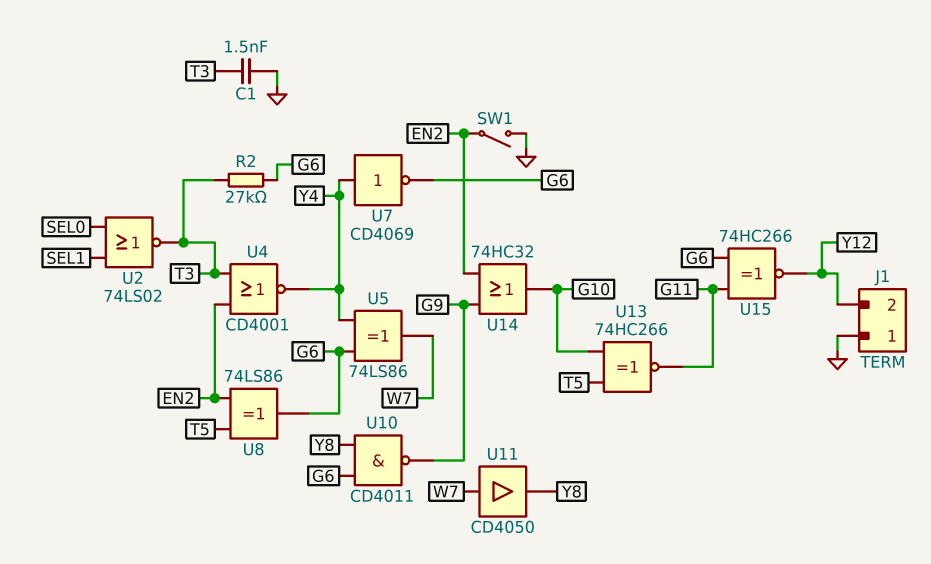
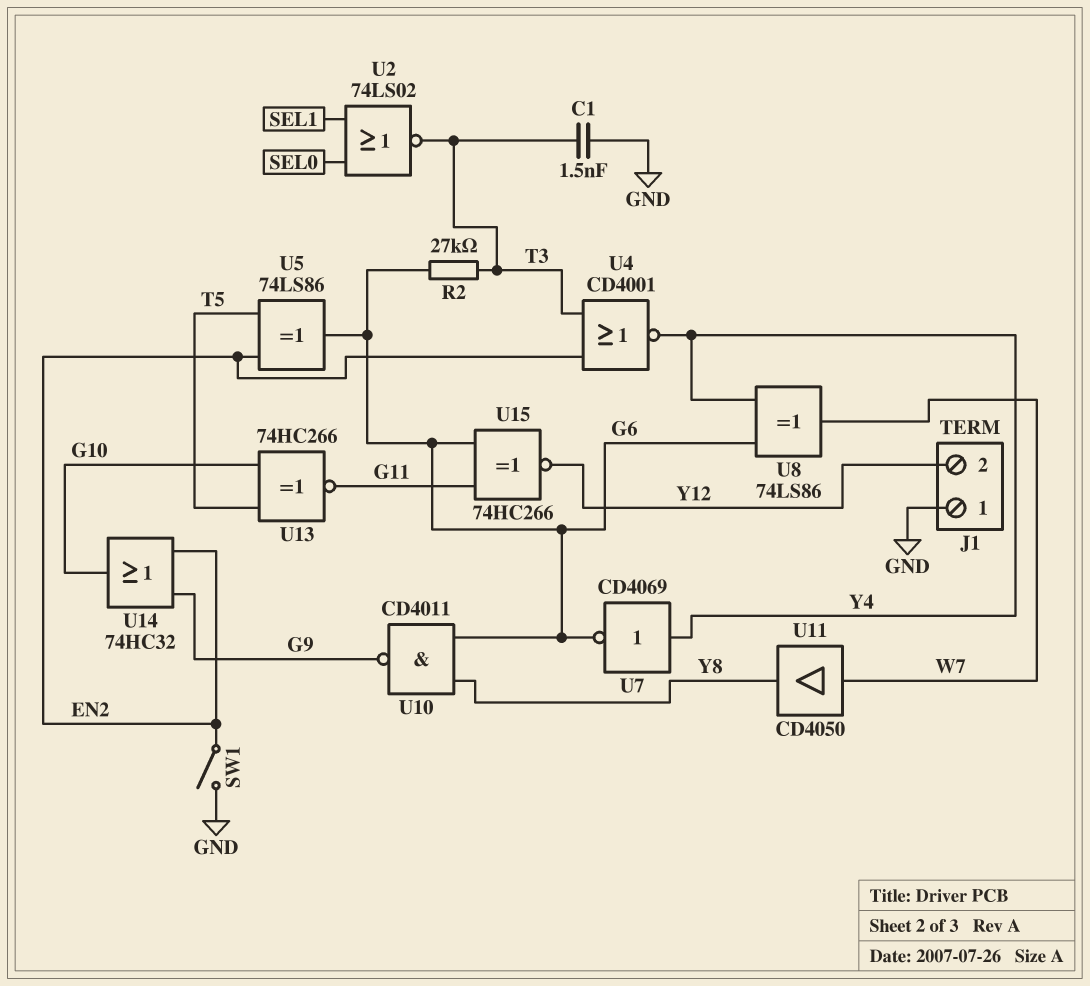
U5: XOR 74LS86 (in G6, in Y4, out W7) -> XOR 74LS86 (in EN2, in T5, out G6)
U8: XOR 74LS86 (in EN2, in T5, out G6) -> XOR 74LS86 (in G6, in Y4, out W7)

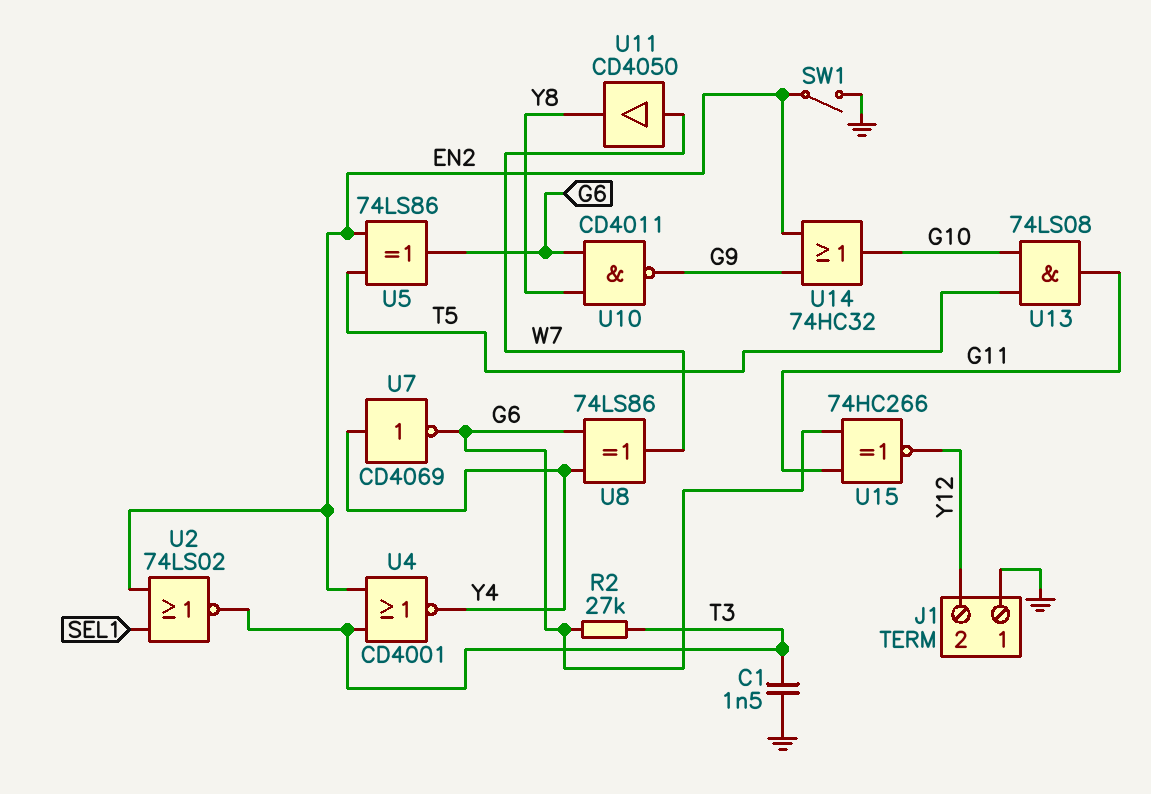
U2: NOR 74LS02 (in SEL0, in SEL1, out T3) -> NOR 74LS02 (in EN2, in SEL1, out T3)
U13: XNOR 74HC266 (in G10, in T5, out G11) -> AND 74LS08 (in G10, in T5, out G11)

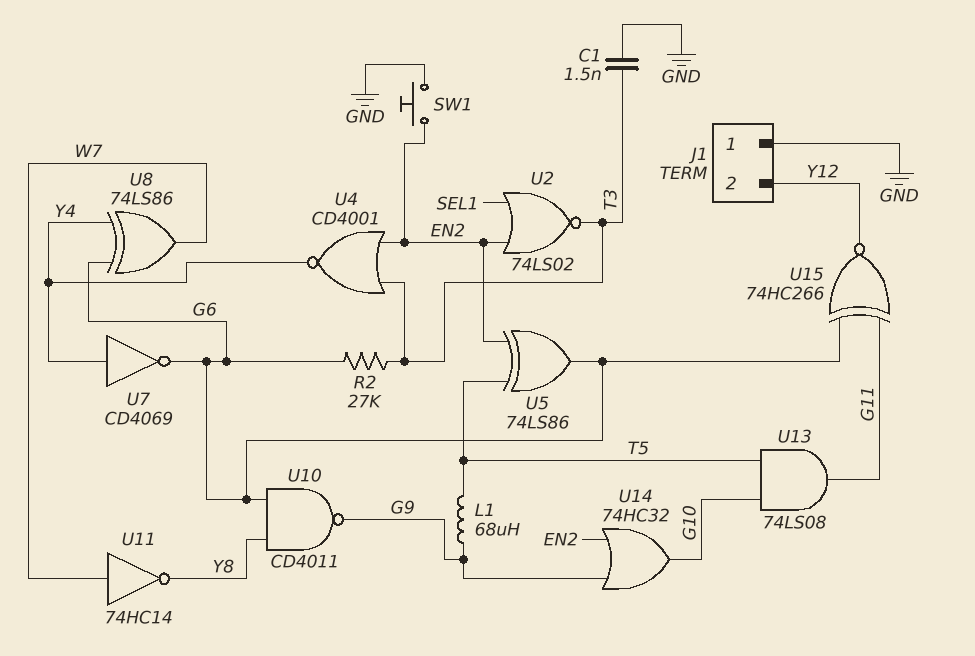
L1: none -> 68uH (G9, T5)
SW1: switch (EN2, GND) -> button (EN2, GND)
U11: buffer CD4050 (in W7, out Y8) -> NOT 74HC14 (in W7, out Y8)

